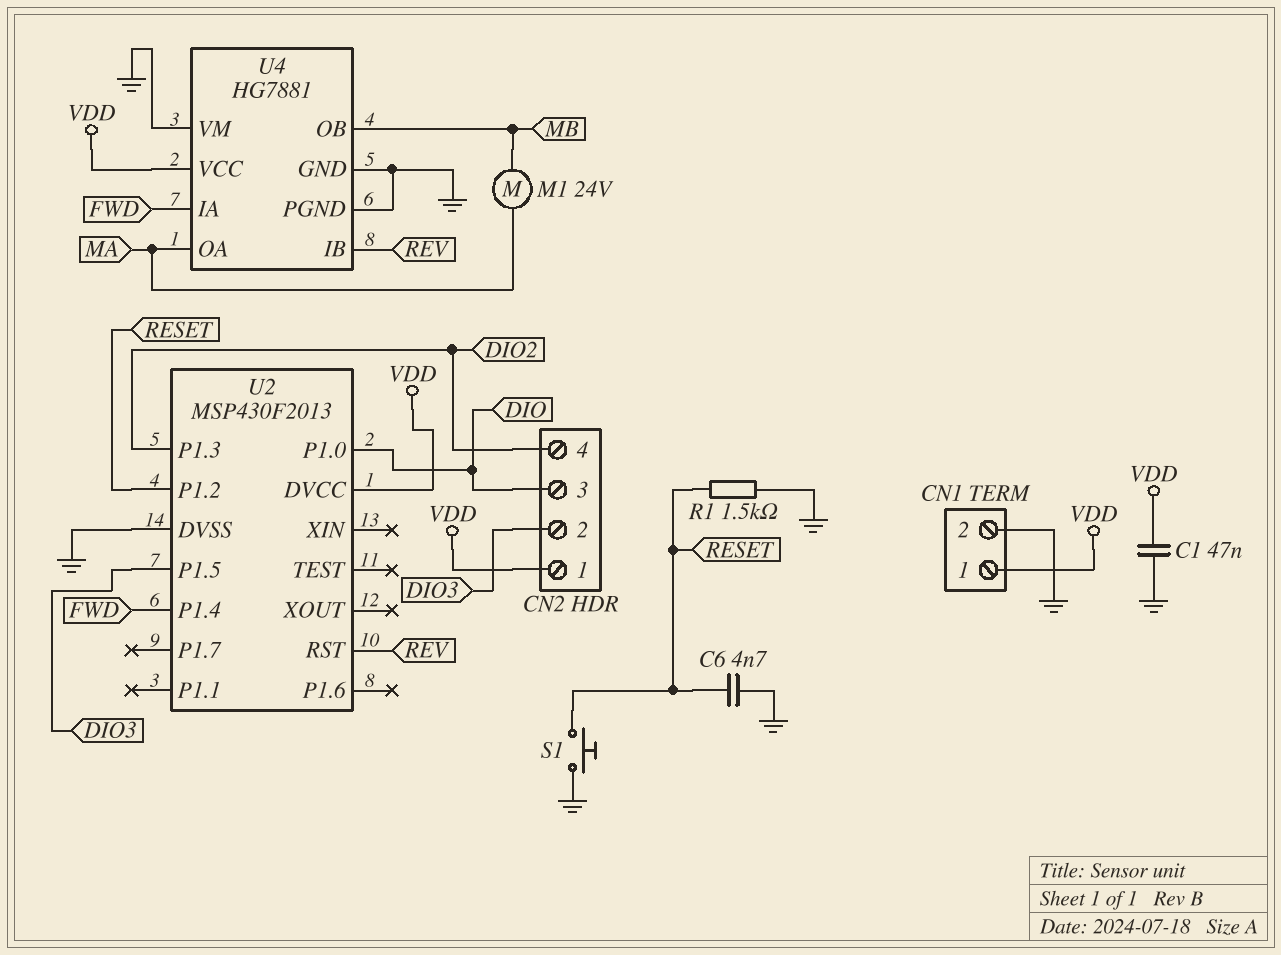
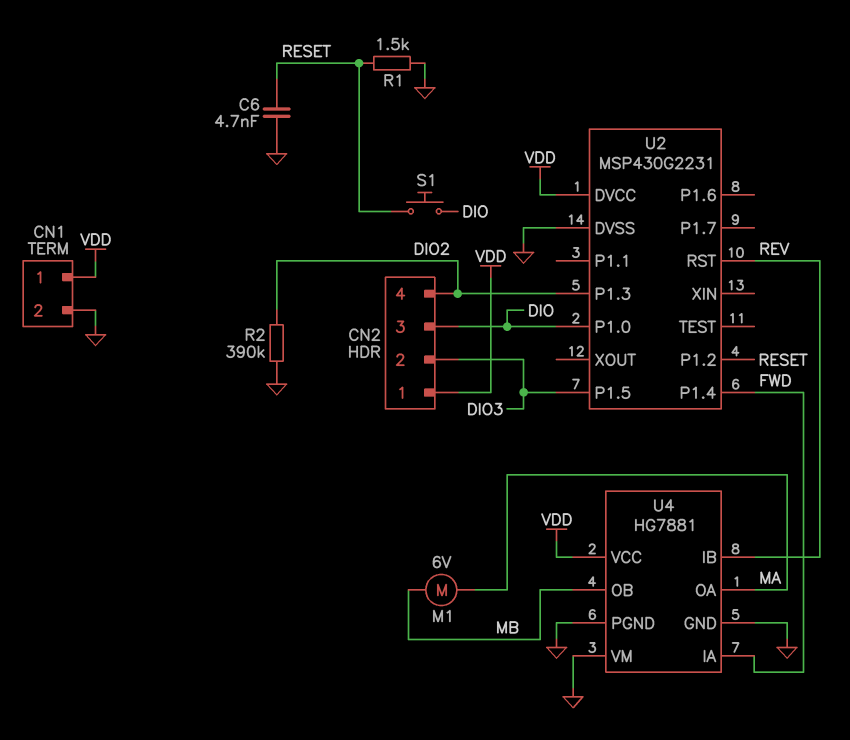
C1: 47nF (GND, VDD) -> none
M1: motor 24V (MA, MB) -> motor 6V (MA, MB)
R2: none -> 390k (DIO2, GND)
S1: button (GND, RESET) -> button (DIO, RESET)
U2: MSP430F2013 -> MSP430G2231

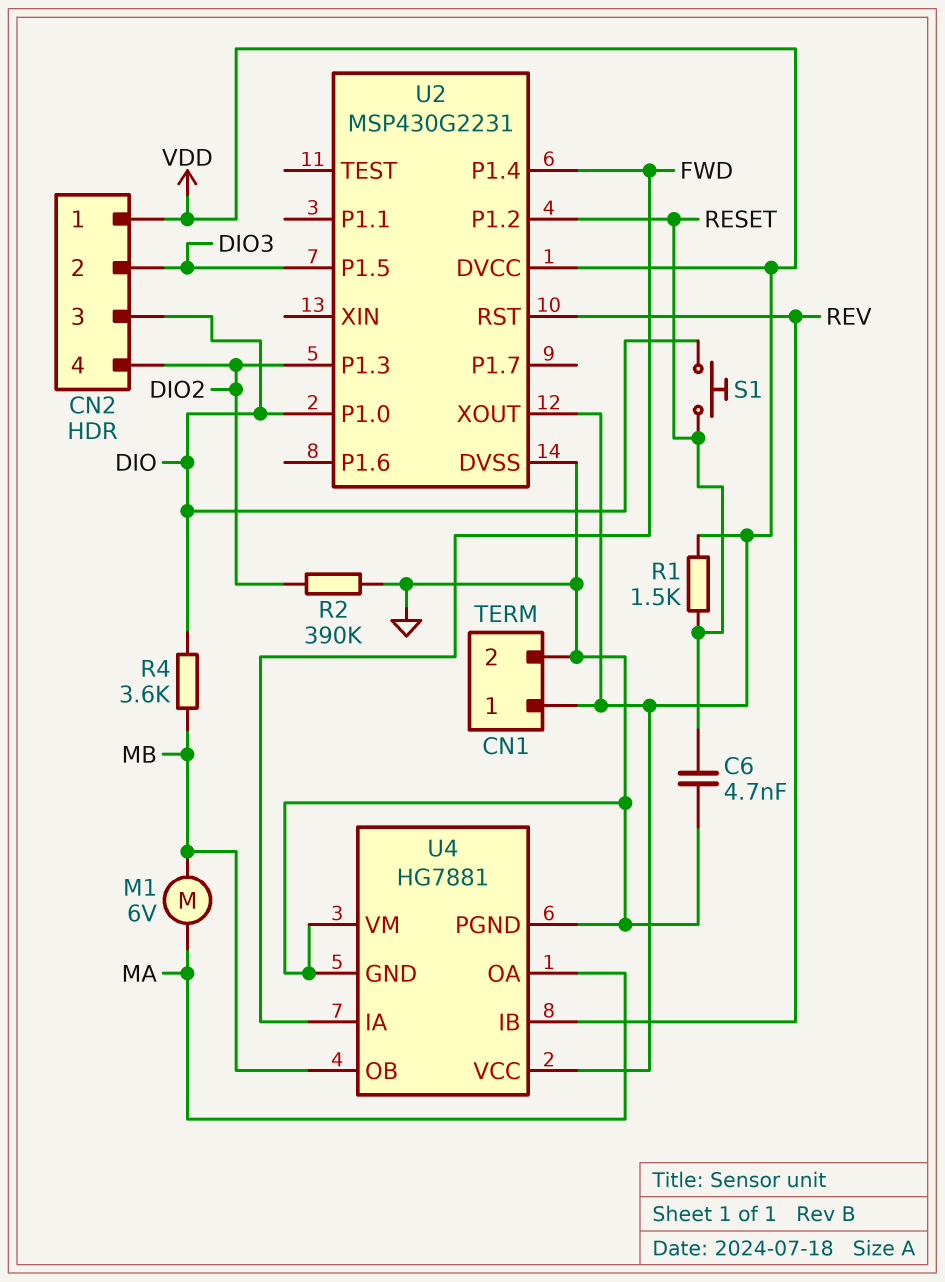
R1: 1.5k (GND, RESET) -> 1.5k (RESET, VDD)
R4: none -> 3.6k (DIO, MB)
U2 pin XOUT: none -> VDD

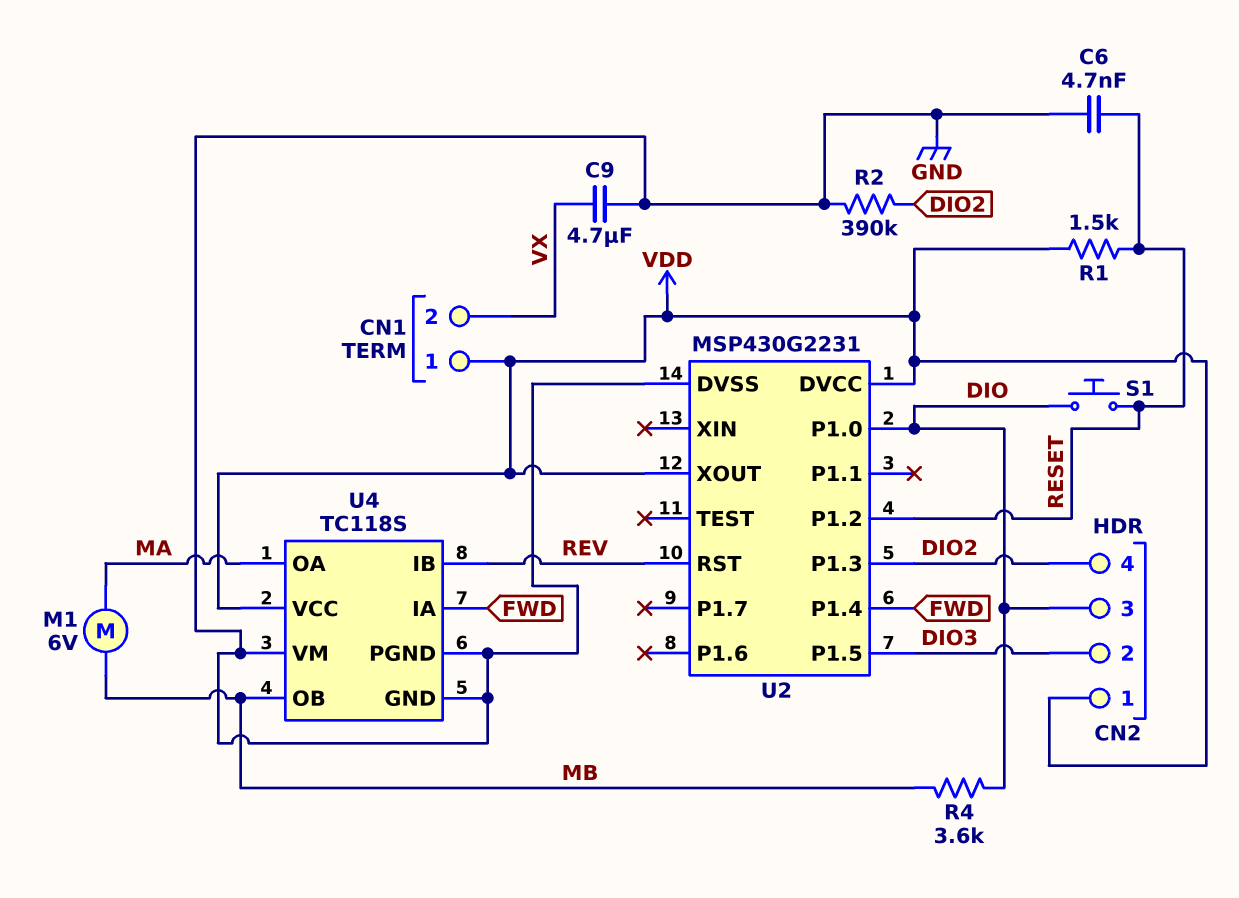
C9: none -> 4.7uF (GND, VX)
CN1 pin 2: GND -> VX
U4: HG7881 -> TC118S

